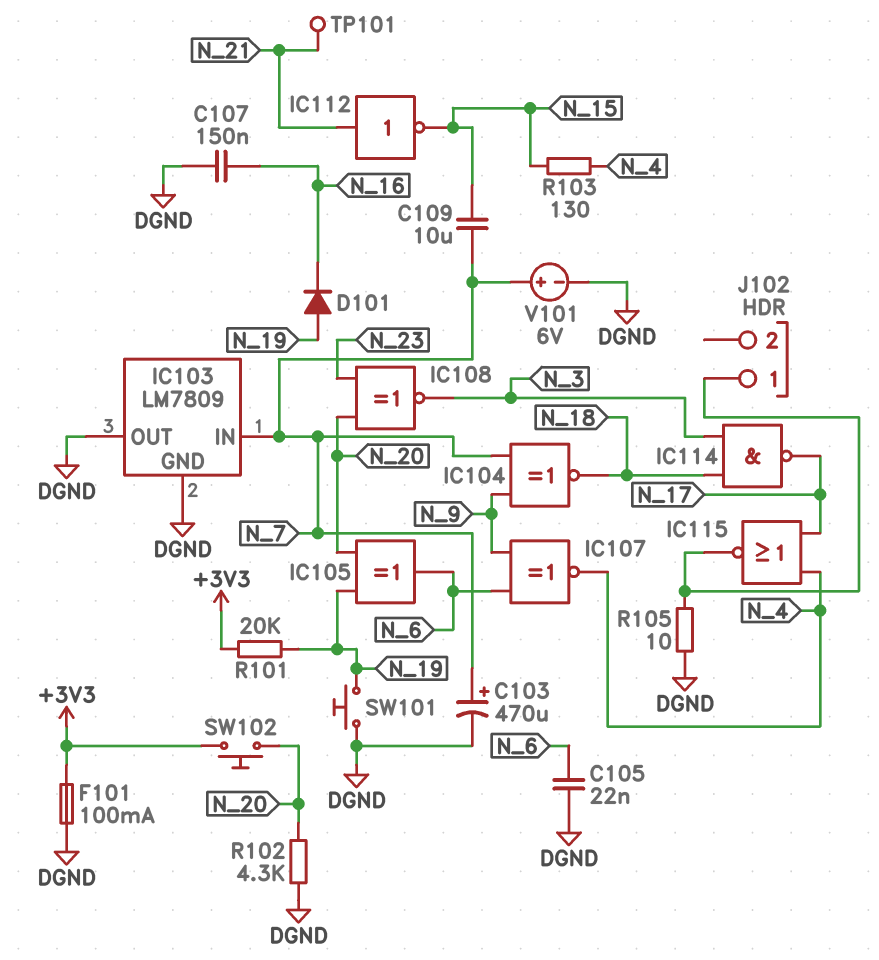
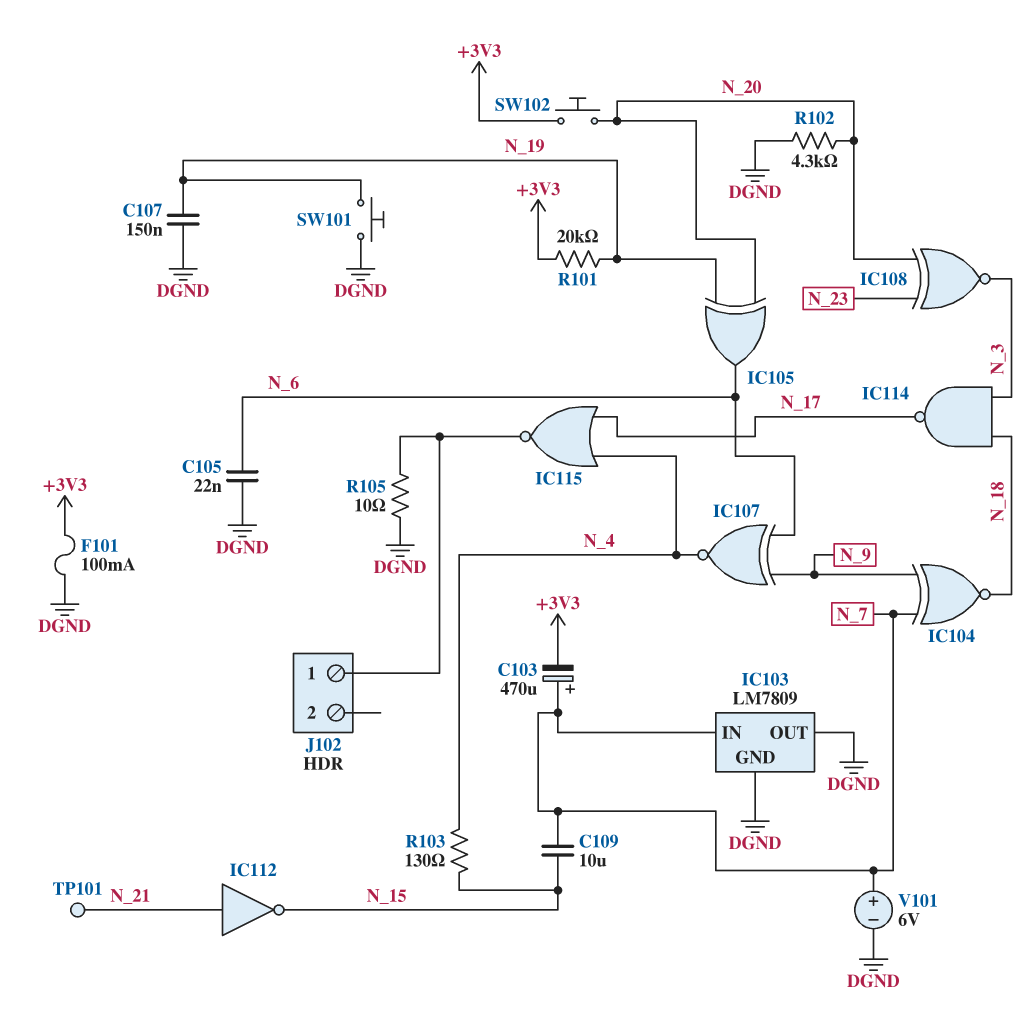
C103: 470uF (plus N_7, minus DGND) -> 470uF (plus N_7, minus +3V3)
C107: 150nF (DGND, N_16) -> 150nF (DGND, N_19)
D101: diode (A N_19, K N_16) -> none

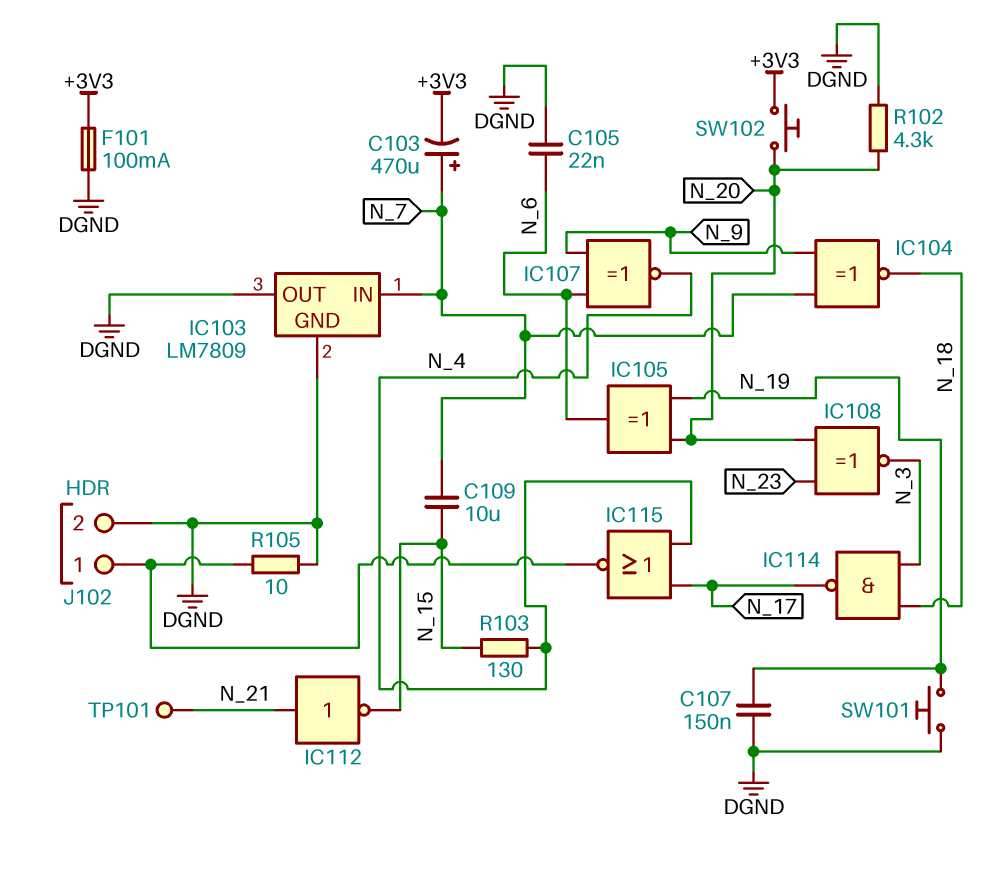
J102 pin 2: none -> DGND
R101: 20k (+3V3, N_19) -> none
V101: 6V (plus N_7, minus DGND) -> none

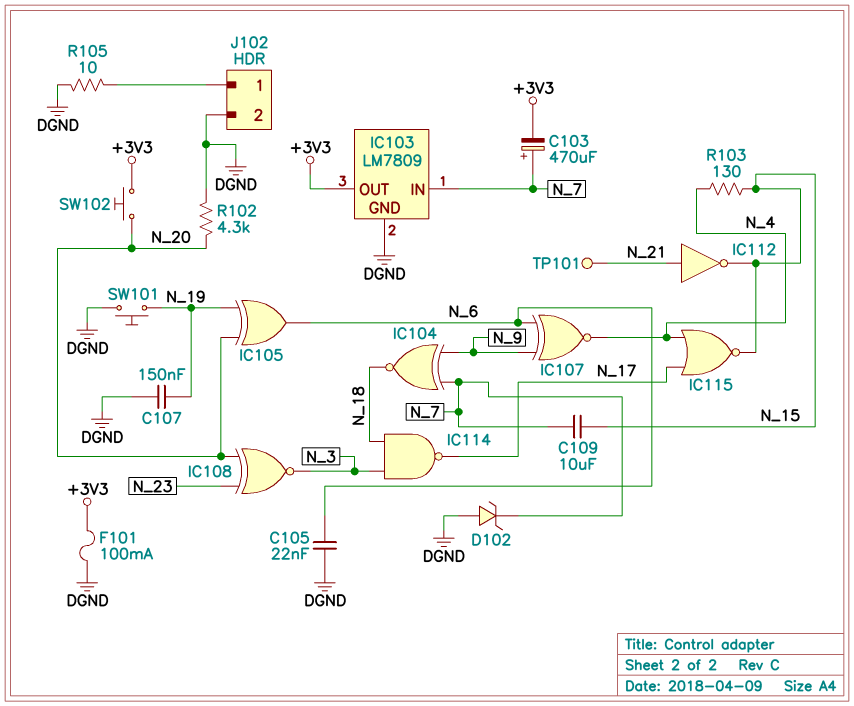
D102: none -> zener (A DGND, K N_7)
IC103 pin OUT: DGND -> +3V3
IC115: NOR (in N_4, in N_17, out J102/1) -> NOR (in N_4, in N_17, out N_15)

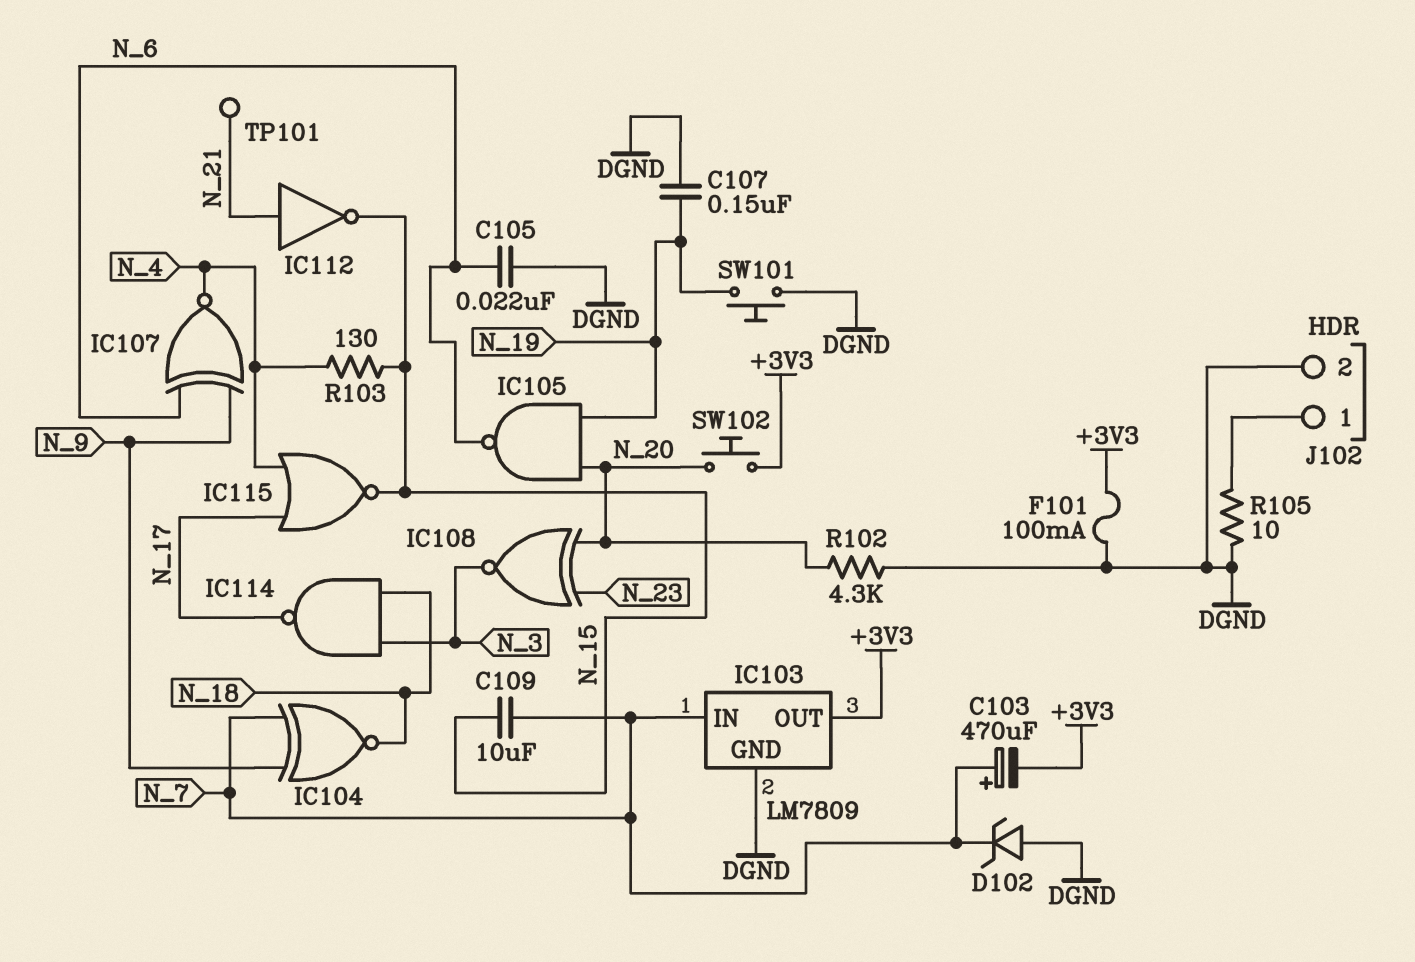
IC105: XOR (in N_19, in N_20, out N_6) -> NAND (in N_19, in N_20, out N_6)

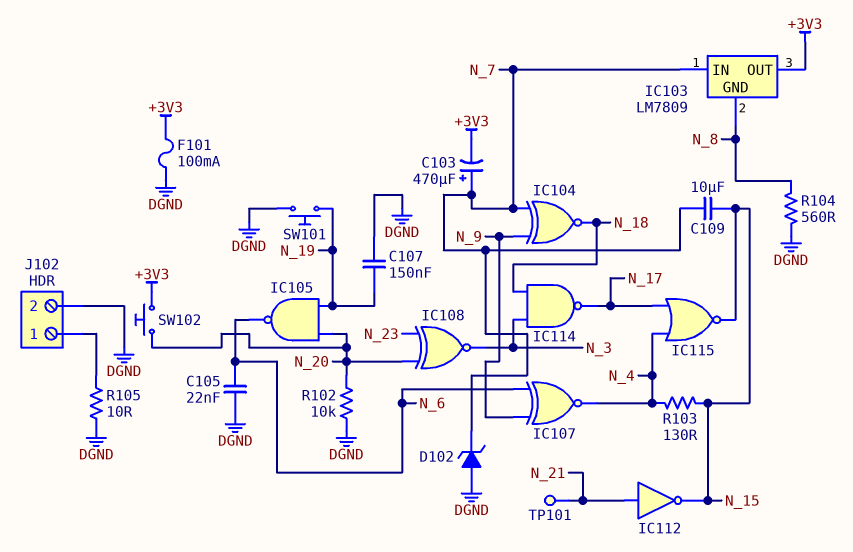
IC103 pin GND: DGND -> N_8
R102: 4.3k (DGND, N_20) -> 10k (DGND, N_20)
R104: none -> 560 (DGND, N_8)

